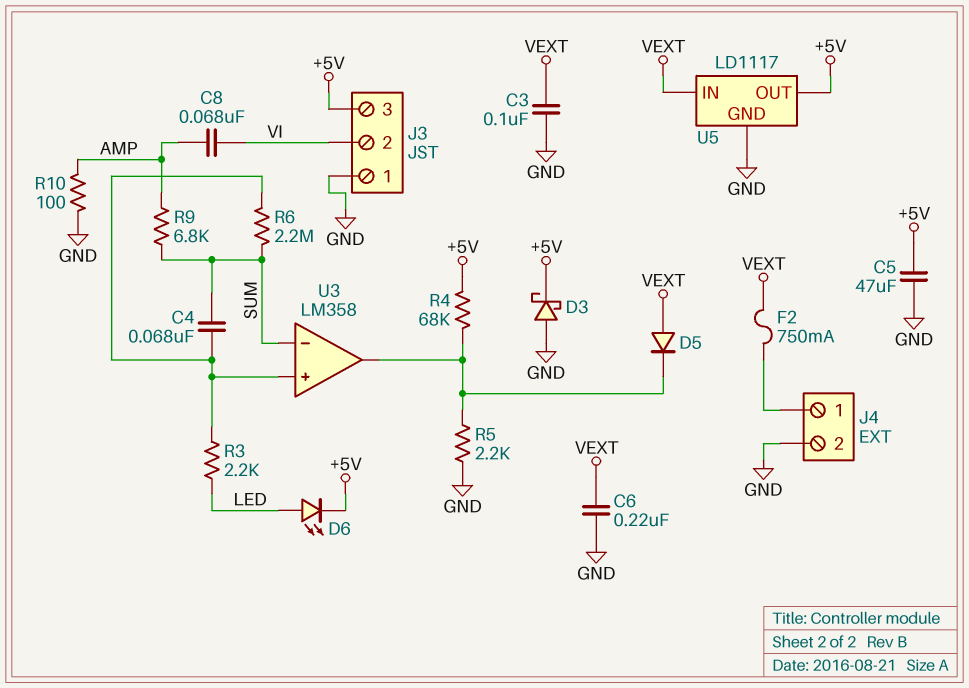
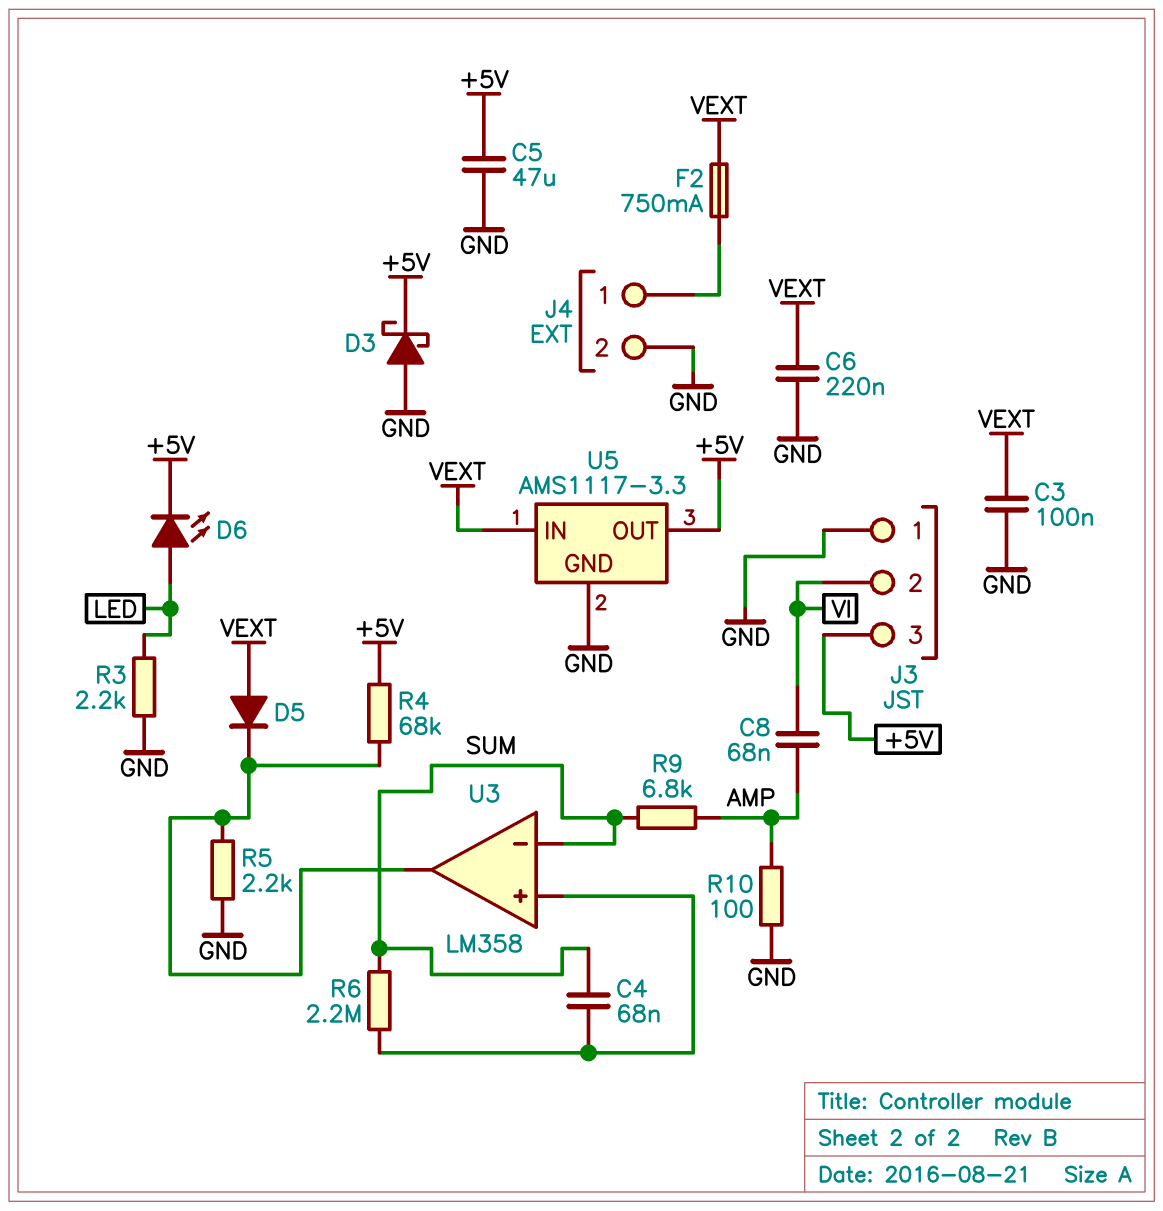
R3: 2.2k (LED, U3/in+) -> 2.2k (GND, LED)
U5: LD1117 -> AMS1117-3.3

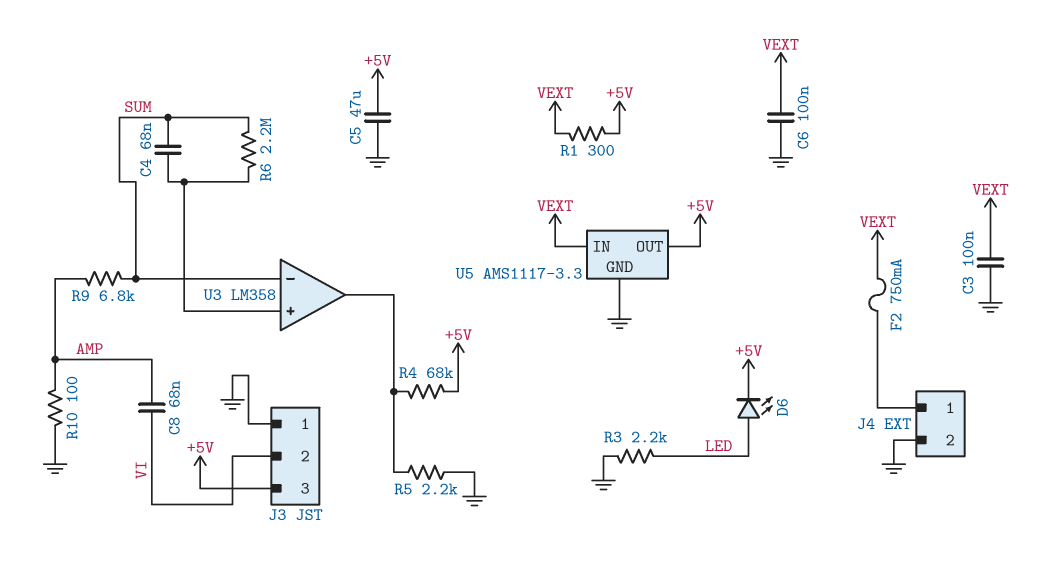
C6: 220nF (GND, VEXT) -> 100nF (GND, VEXT)
D3: schottky (A GND, K +5V) -> none
D5: diode (A VEXT, K U3/out) -> none
R1: none -> 300 (+5V, VEXT)

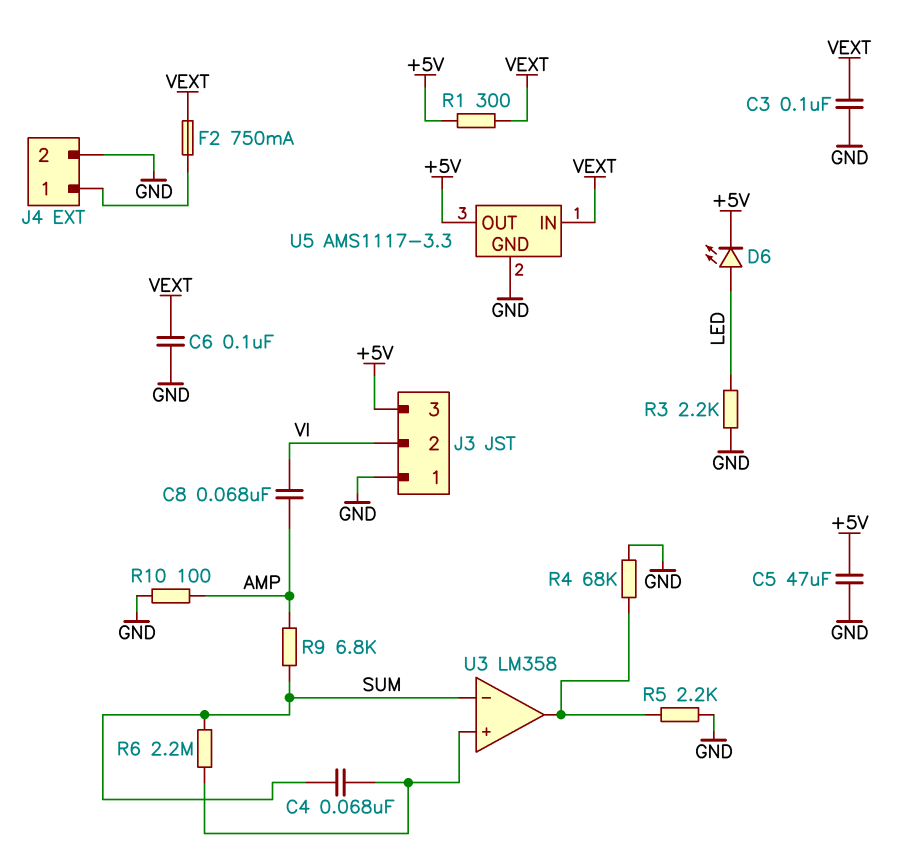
R4: 68k (+5V, U3/out) -> 68k (GND, U3/out)

